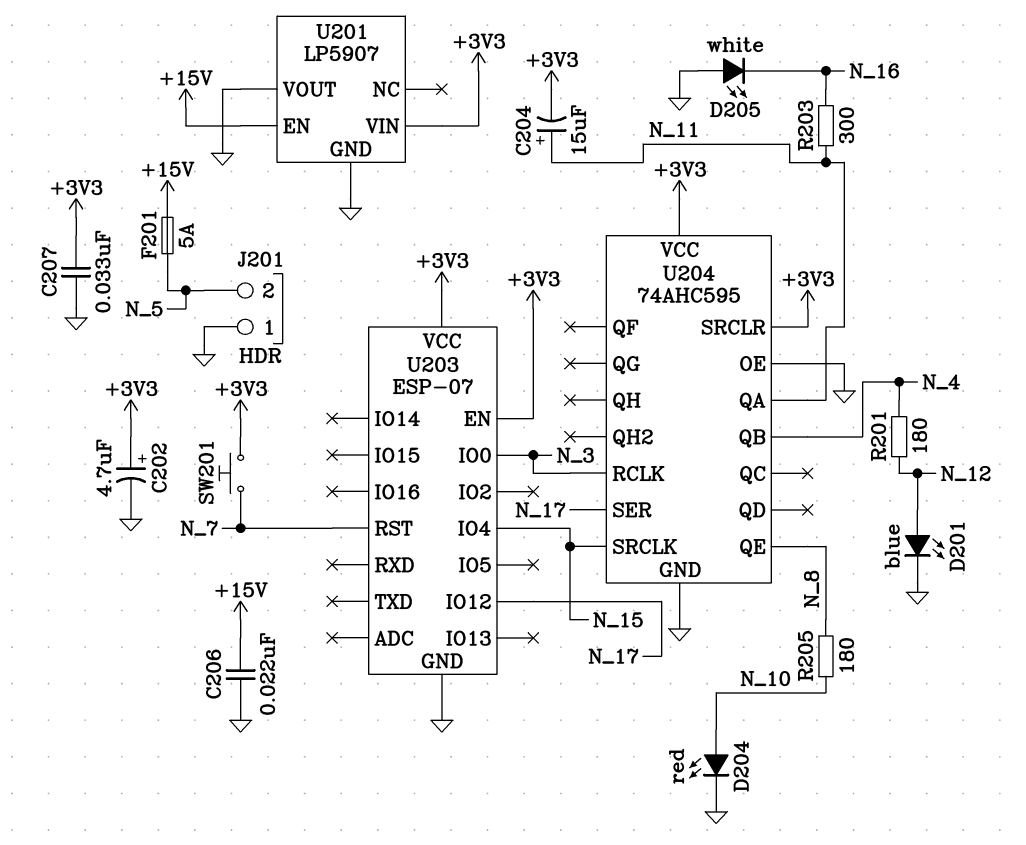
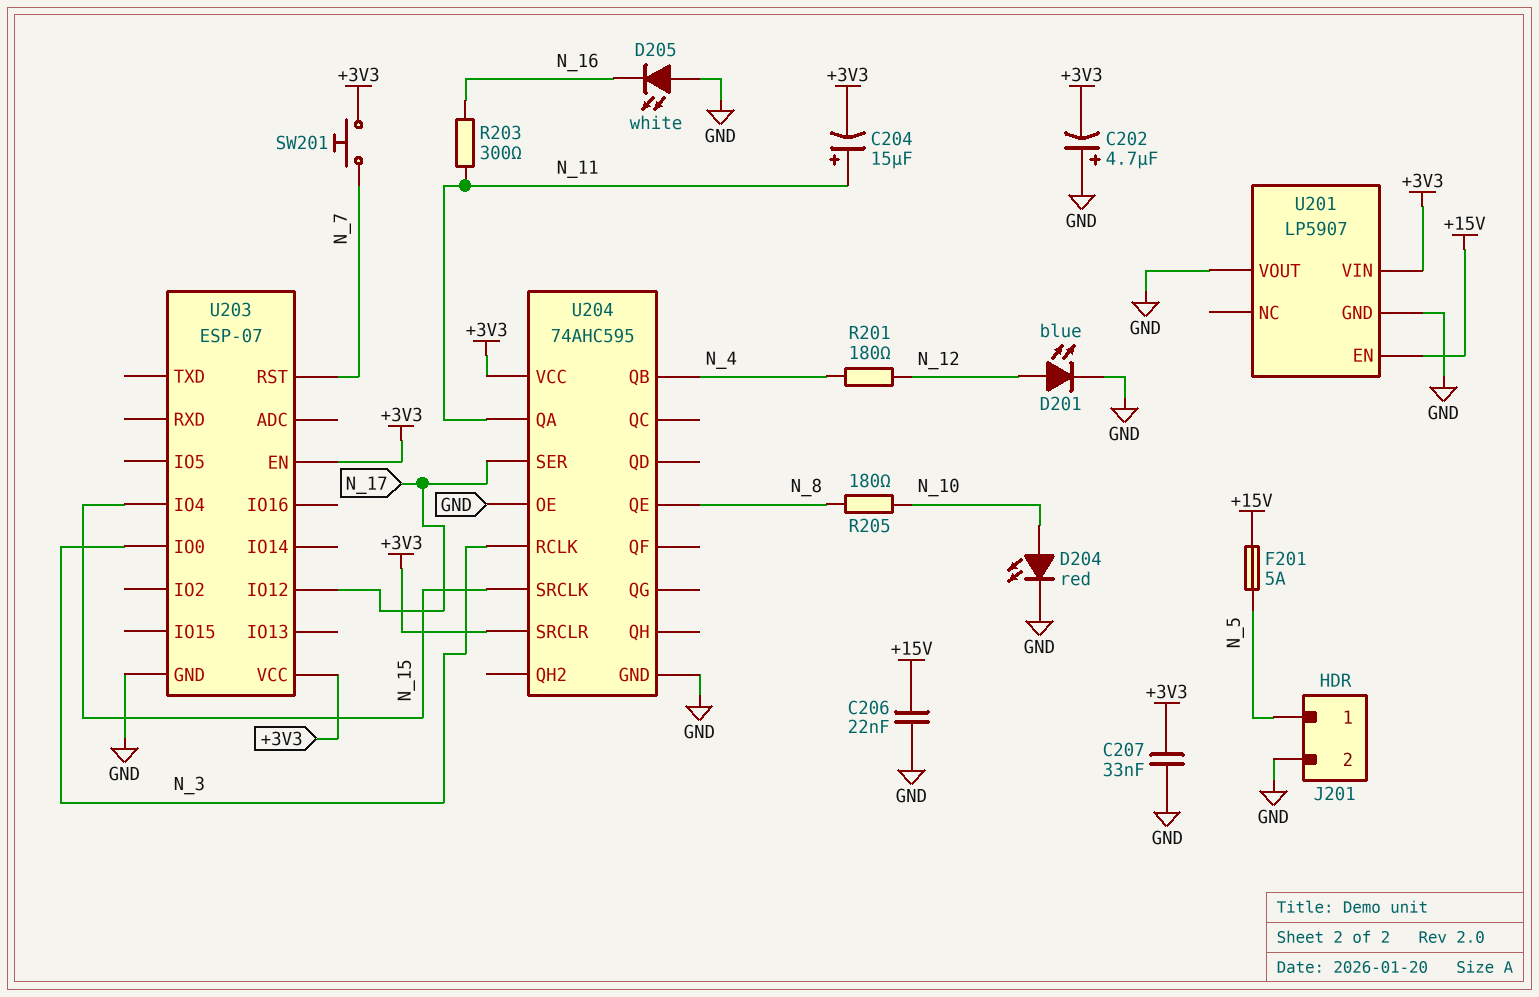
C202: 4.7uF (plus +3V3, minus GND) -> 4.7uF (plus GND, minus +3V3)
J201 pin 1: GND -> N_5
J201 pin 2: N_5 -> GND

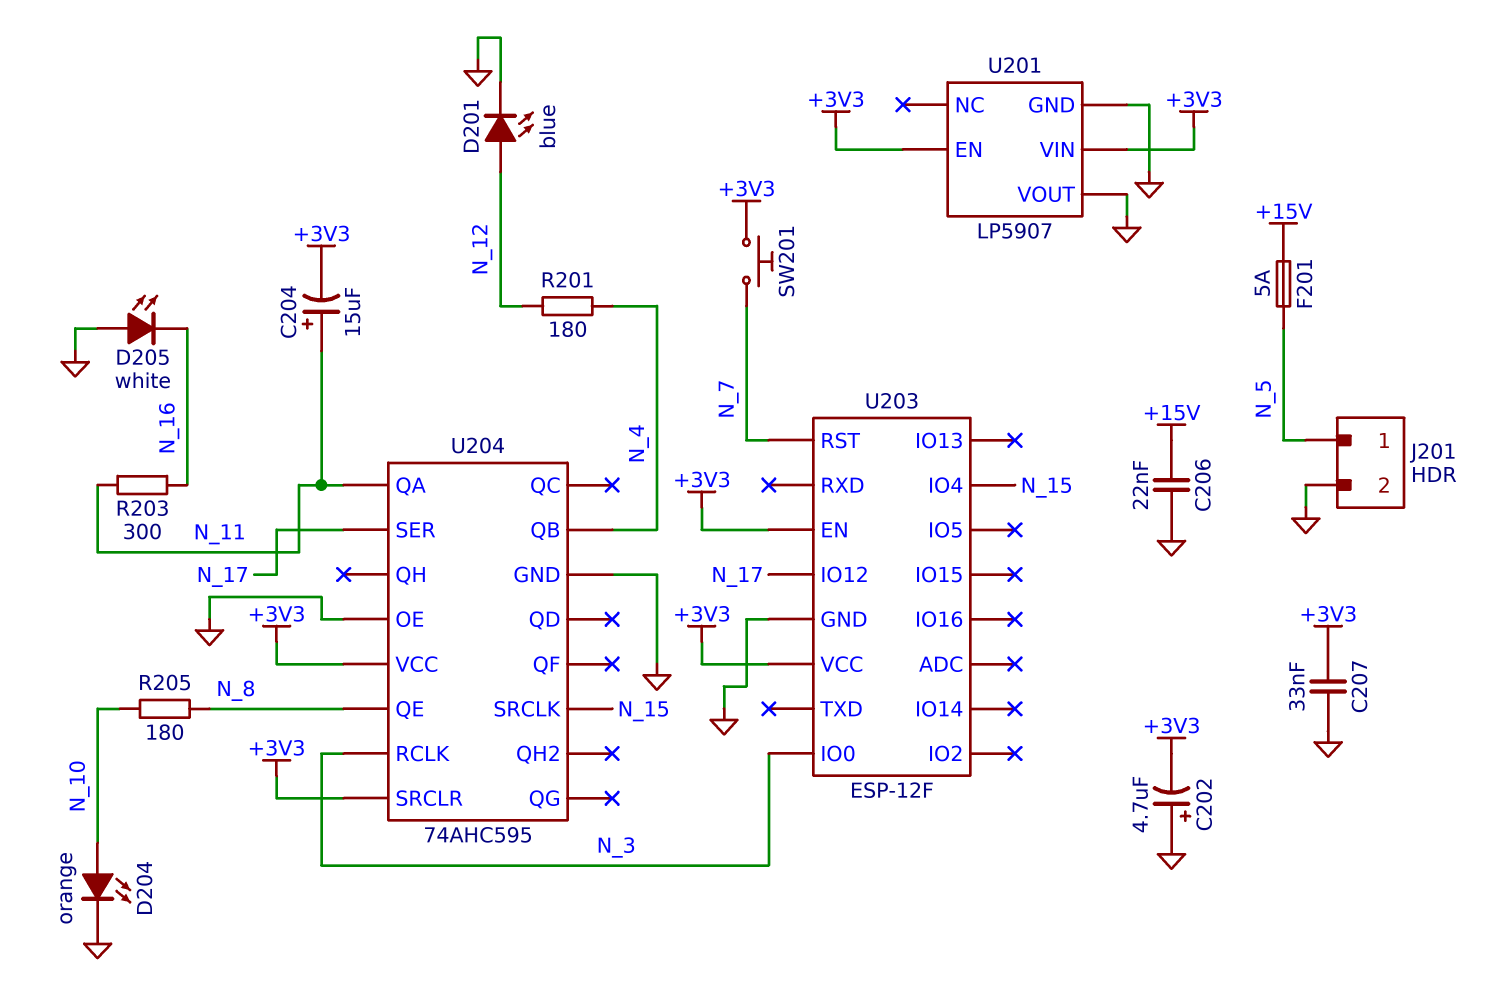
D204: LED red (A N_10, K GND) -> LED orange (A N_10, K GND)
U201 pin EN: +15V -> +3V3
U203: ESP-07 -> ESP-12F

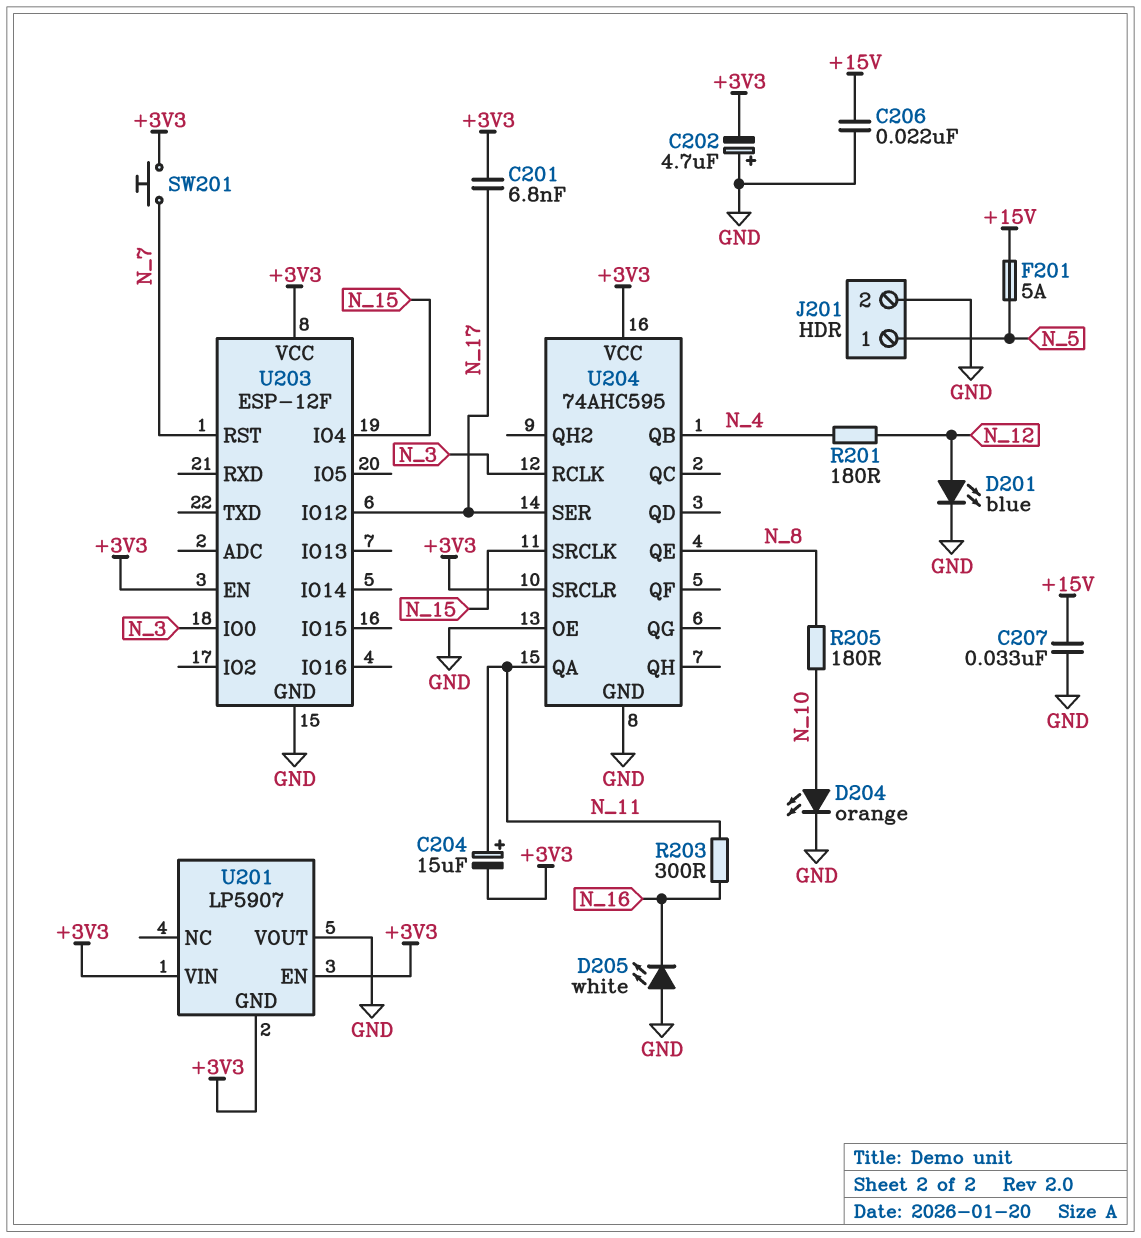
C201: none -> 6.8nF (+3V3, N_17)
C207: 33nF (+3V3, GND) -> 33nF (+15V, GND)
U201 pin GND: GND -> +3V3

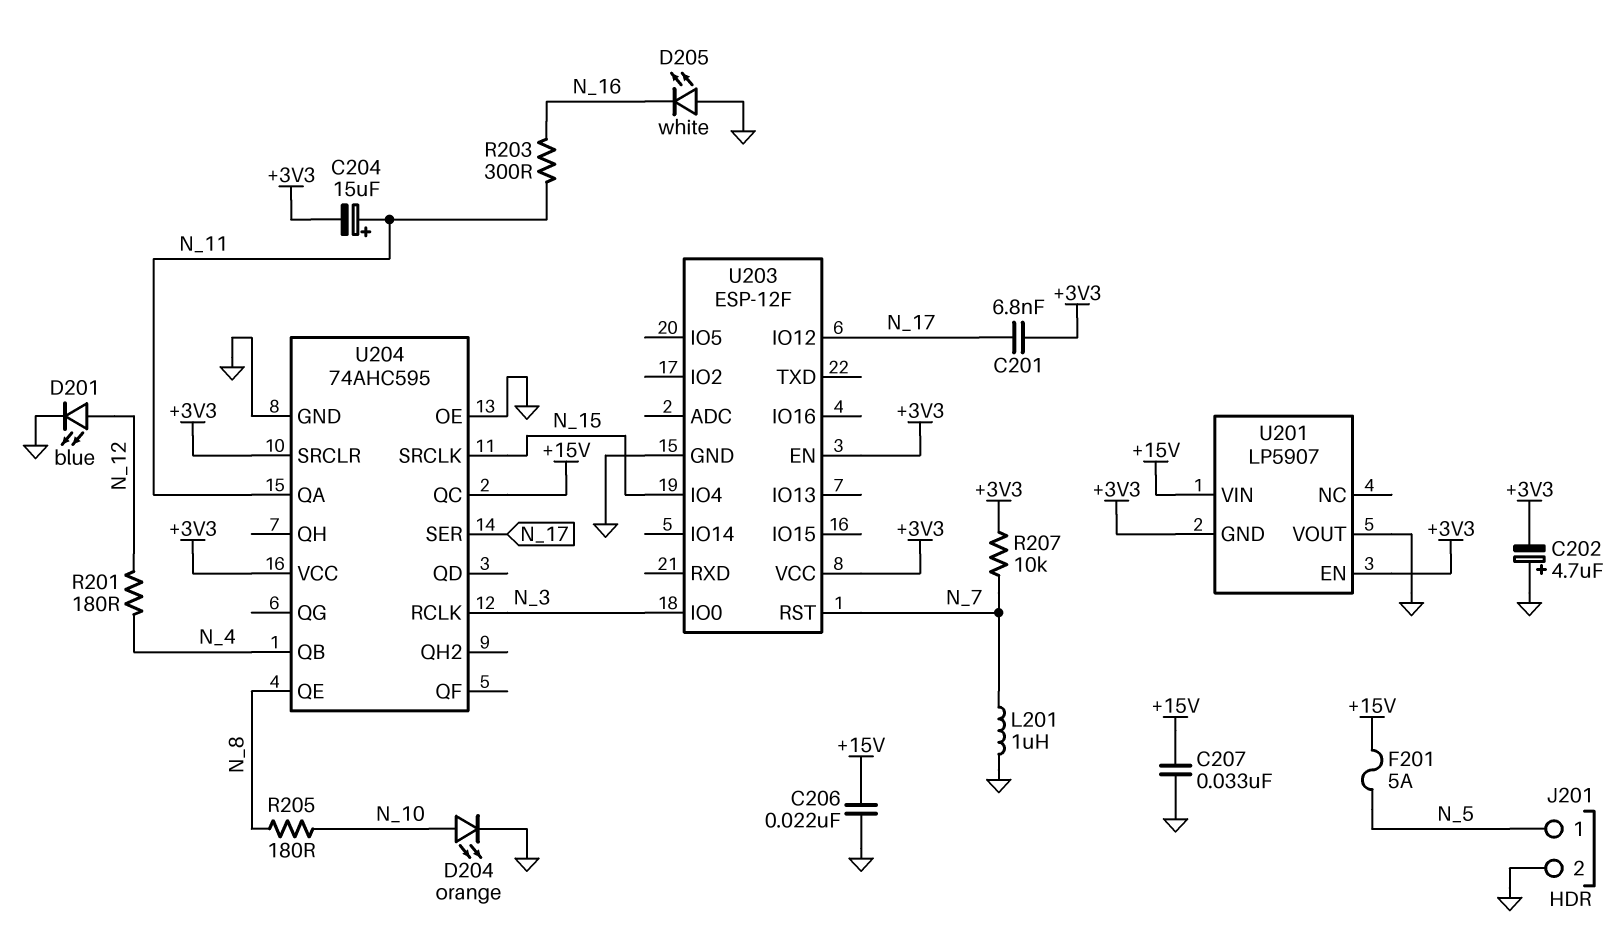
L201: none -> 1uH (GND, N_7)
R207: none -> 10k (+3V3, N_7)
SW201: button (+3V3, N_7) -> none
U201 pin VIN: +3V3 -> +15V
U204 pin QC: none -> +15V

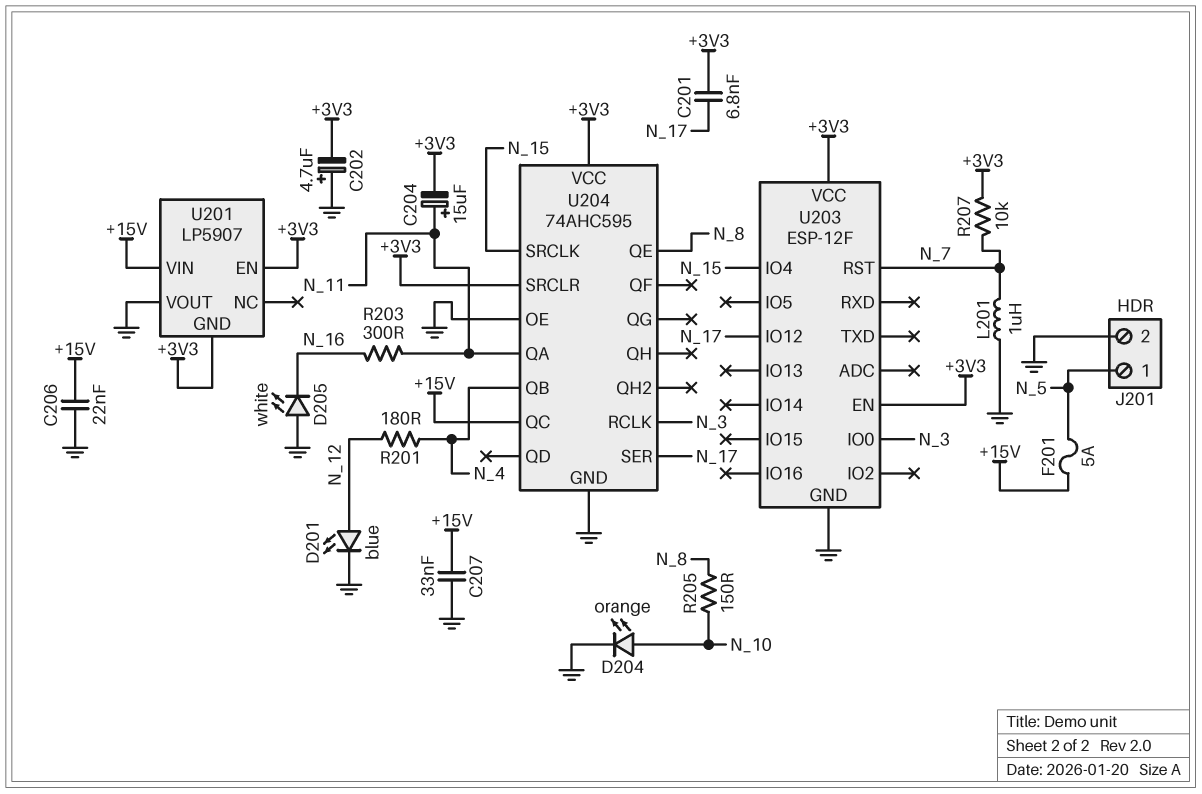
R205: 180 (N_8, N_10) -> 150 (N_8, N_10)

